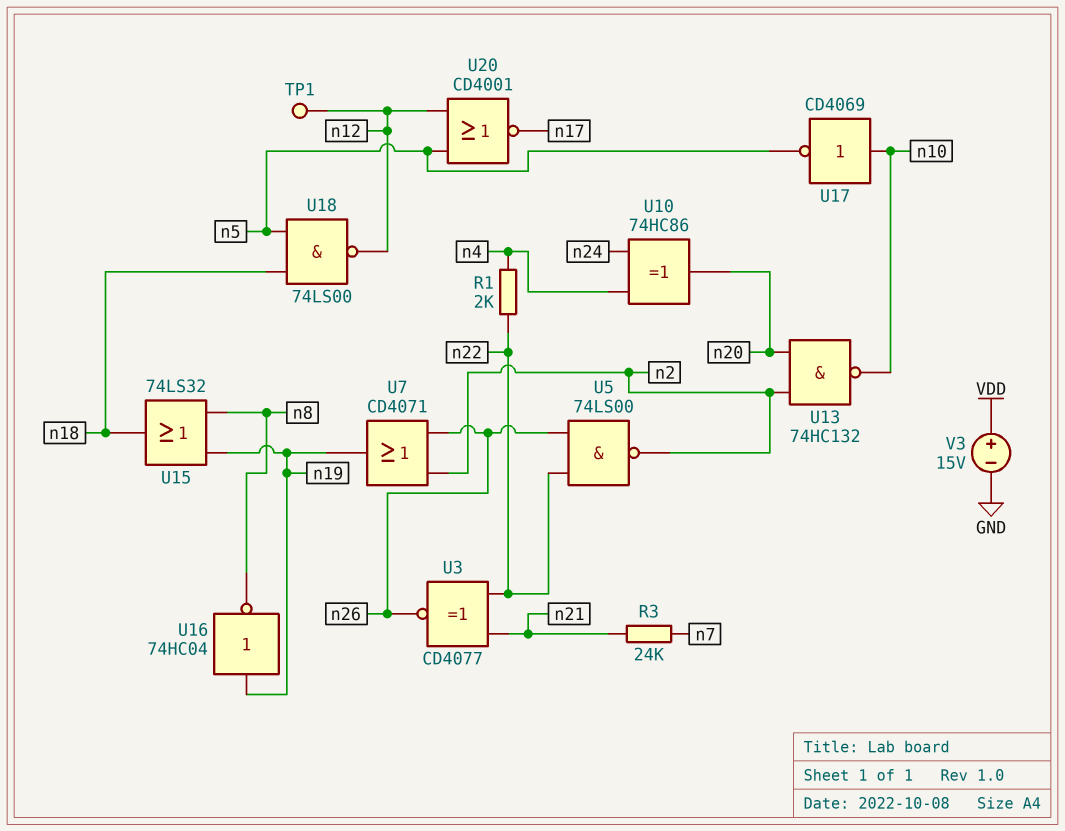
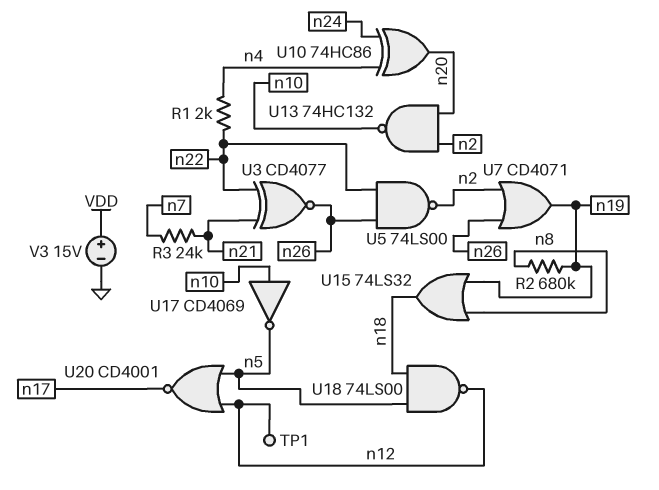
R2: none -> 680k (n8, n19)
U16: NOT 74HC04 (in n19, out n8) -> none

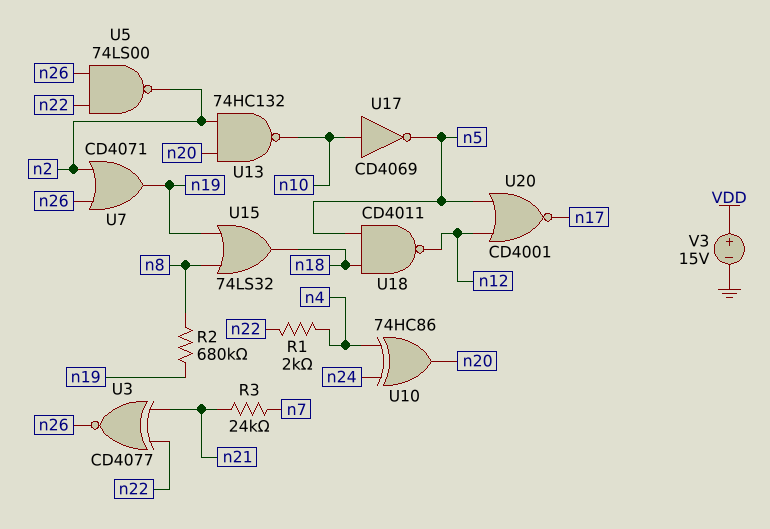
TP1: test point (n12) -> none
U18: NAND 74LS00 (in n5, in n18, out n12) -> NAND CD4011 (in n5, in n18, out n12)

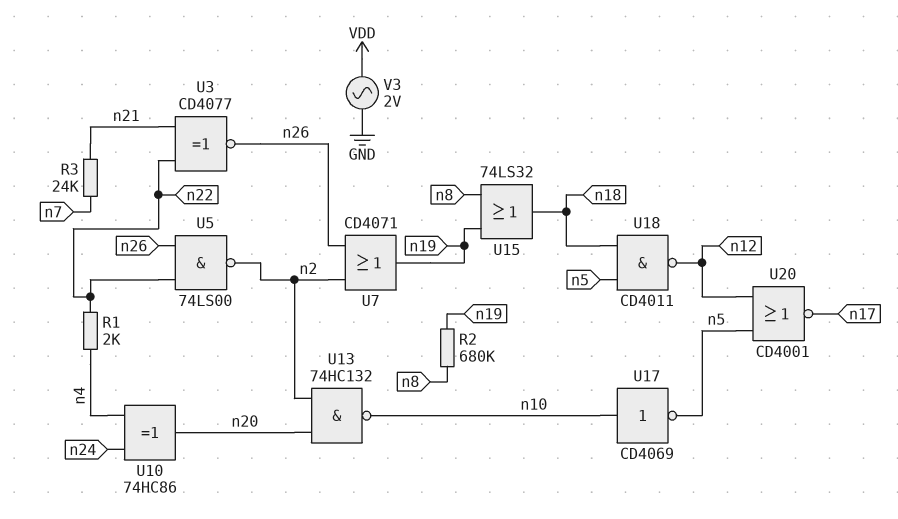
V3: 15V (plus VDD, minus GND) -> AC 2V (GND, VDD)

